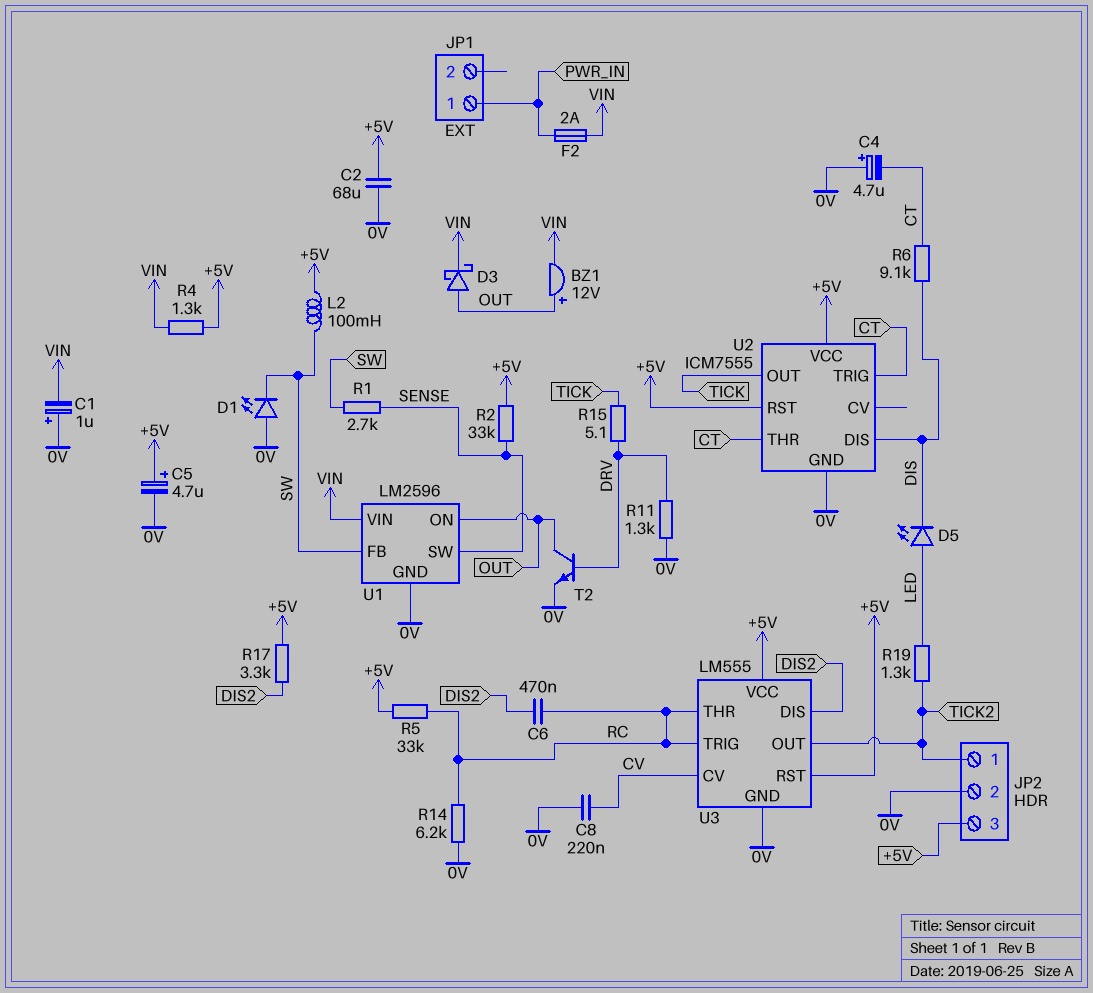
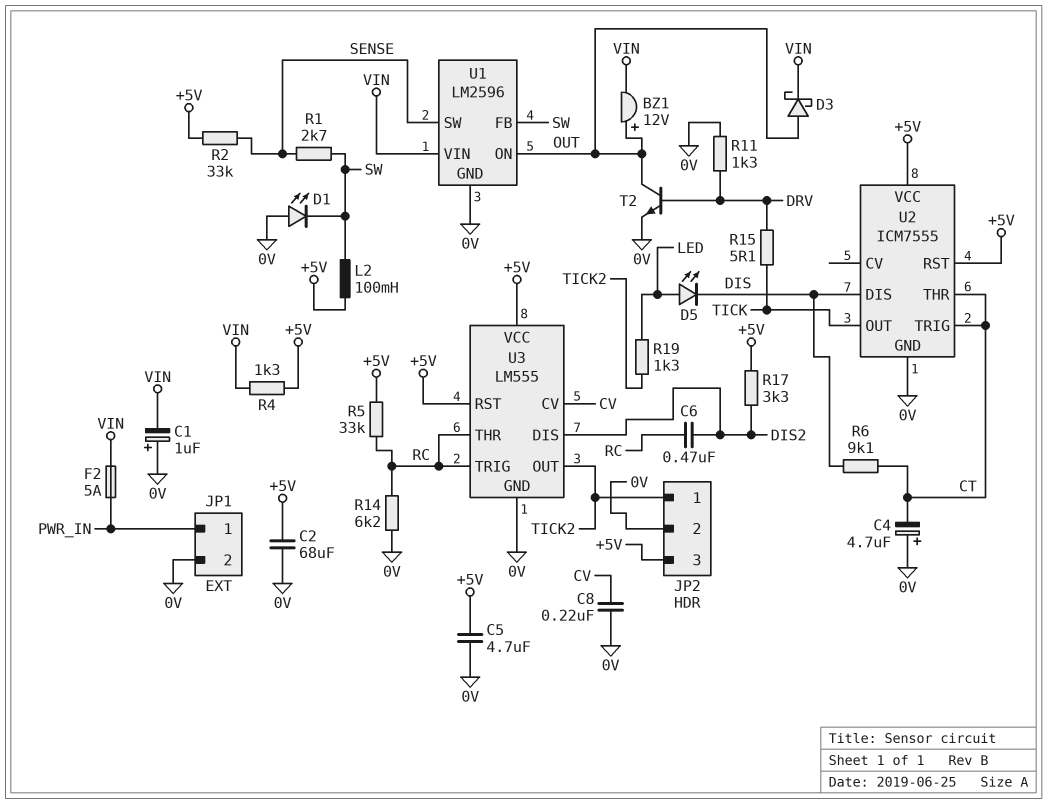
C5: 4.7uF (plus +5V, minus 0V) -> 4.7uF (+5V, 0V)
F2: 2A (PWR_IN, VIN) -> 5A (PWR_IN, VIN)
JP1 pin 2: none -> 0V

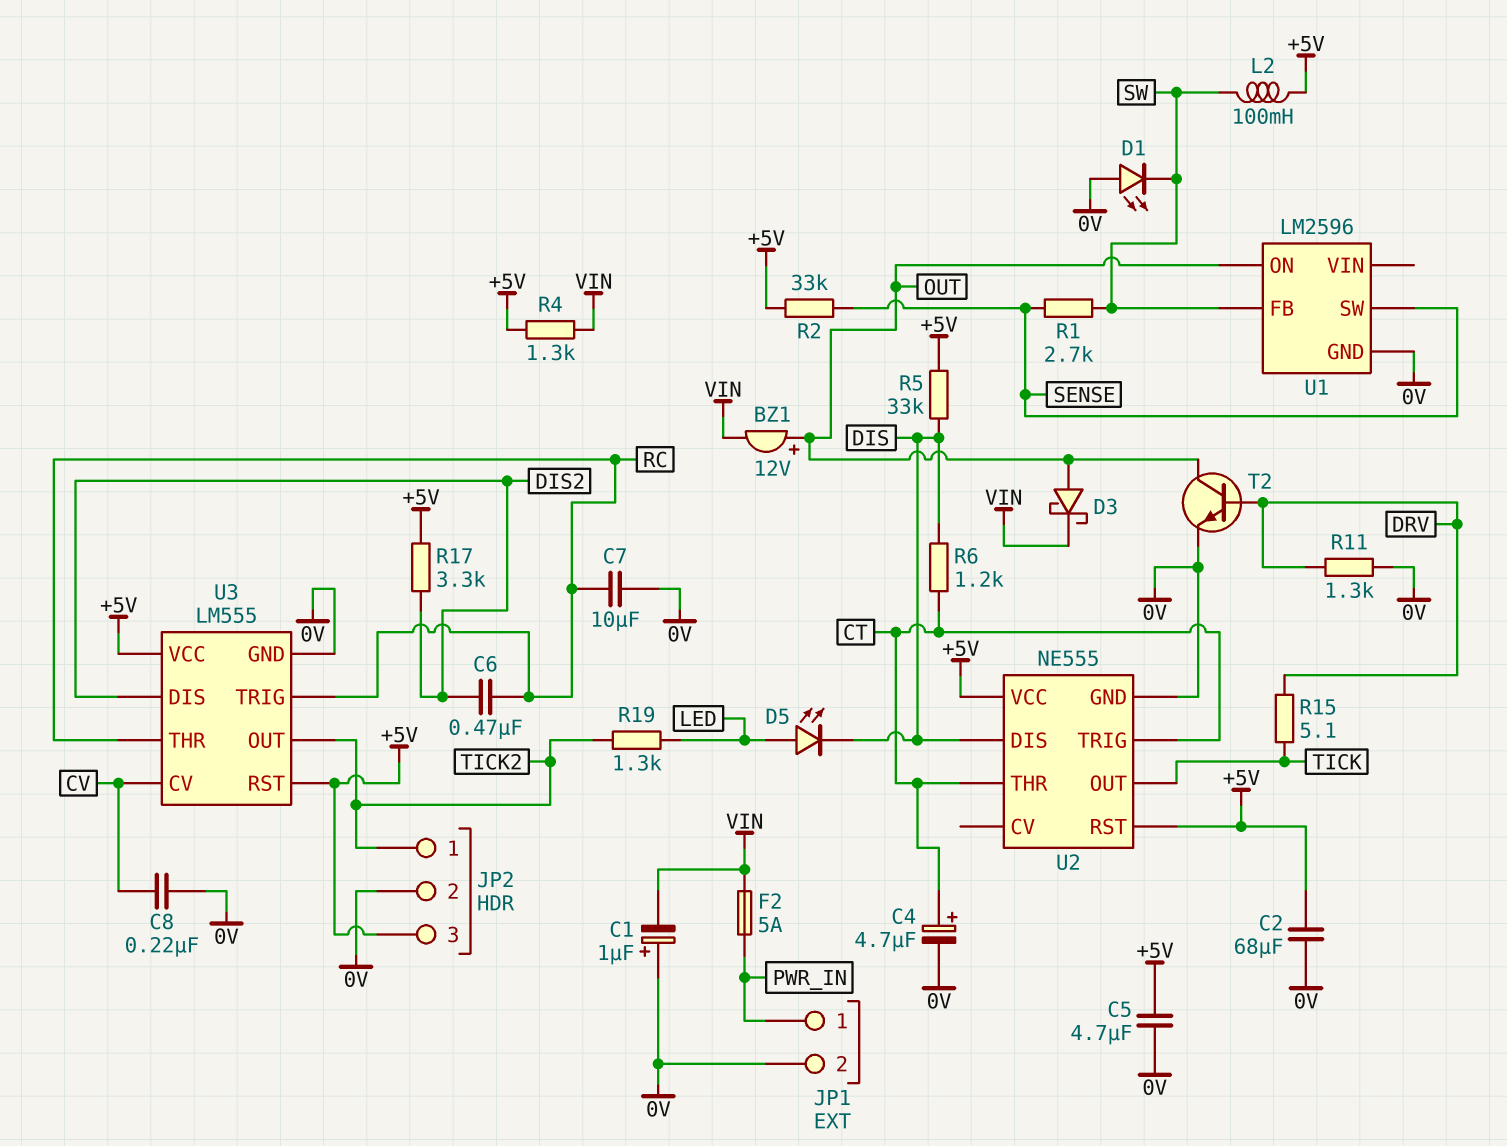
C4: 4.7uF (plus 0V, minus CT) -> 4.7uF (plus CT, minus 0V)
C7: none -> 10uF (0V, RC)
R5: 33k (+5V, RC) -> 33k (+5V, DIS)
R6: 9.1k (CT, DIS) -> 1.2k (CT, DIS)
R14: 6.2k (0V, RC) -> none
U1 pin VIN: VIN -> none
U2: ICM7555 -> NE555

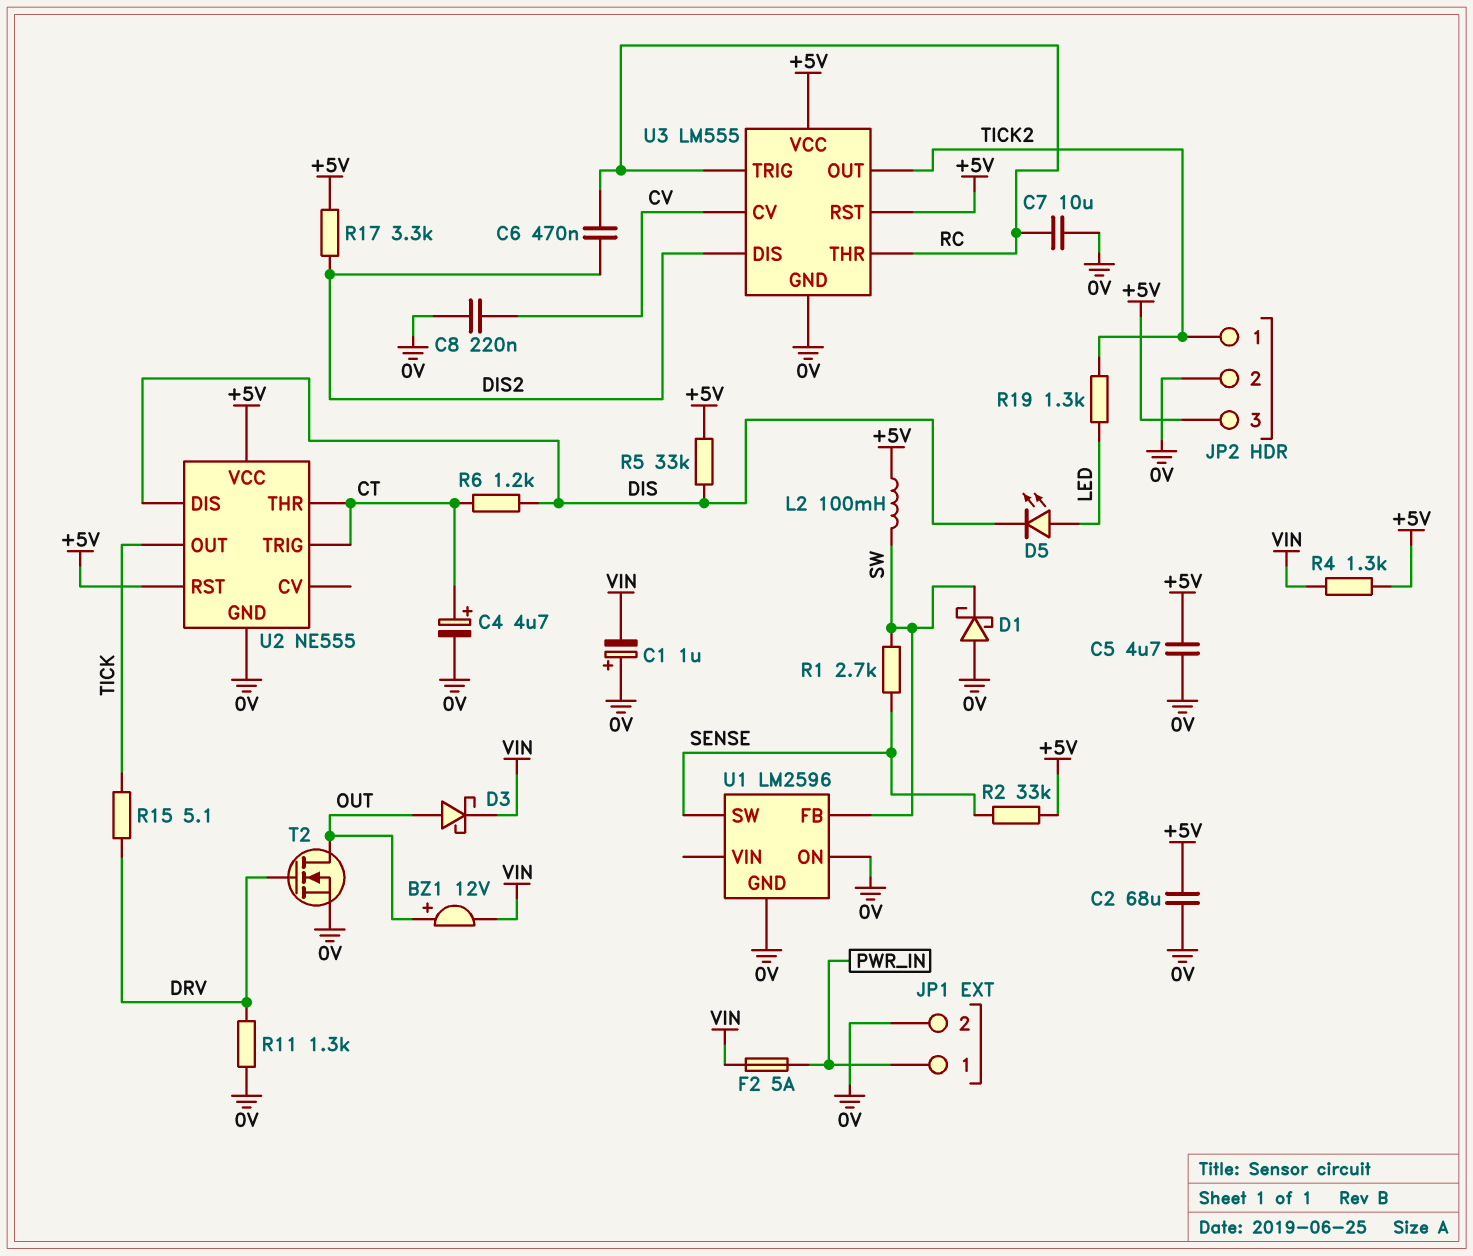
D1: LED (A 0V, K SW) -> schottky (A 0V, K SW)
T2: NPN (B DRV, C OUT, E 0V) -> NMOS (G DRV, D OUT, S 0V)
U1 pin ON: OUT -> 0V

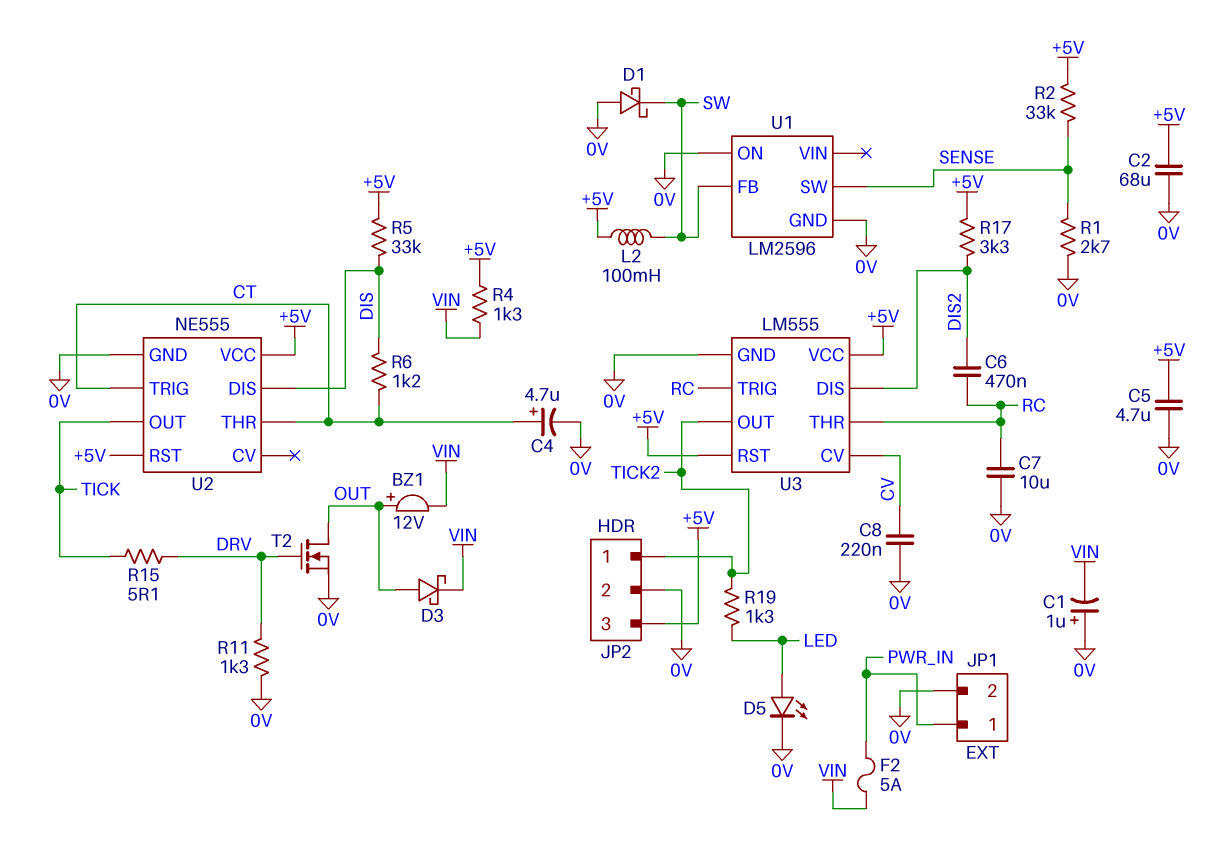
D5: LED (A LED, K DIS) -> LED (A LED, K 0V)
R1: 2.7k (SENSE, SW) -> 2.7k (0V, SENSE)

